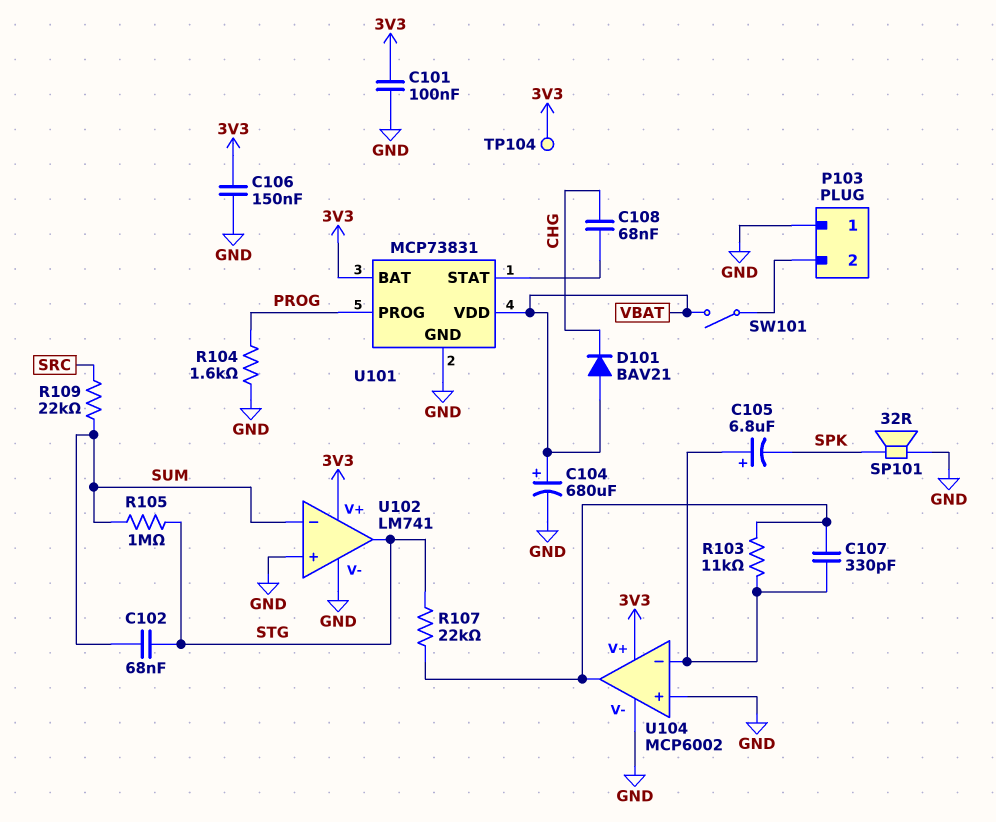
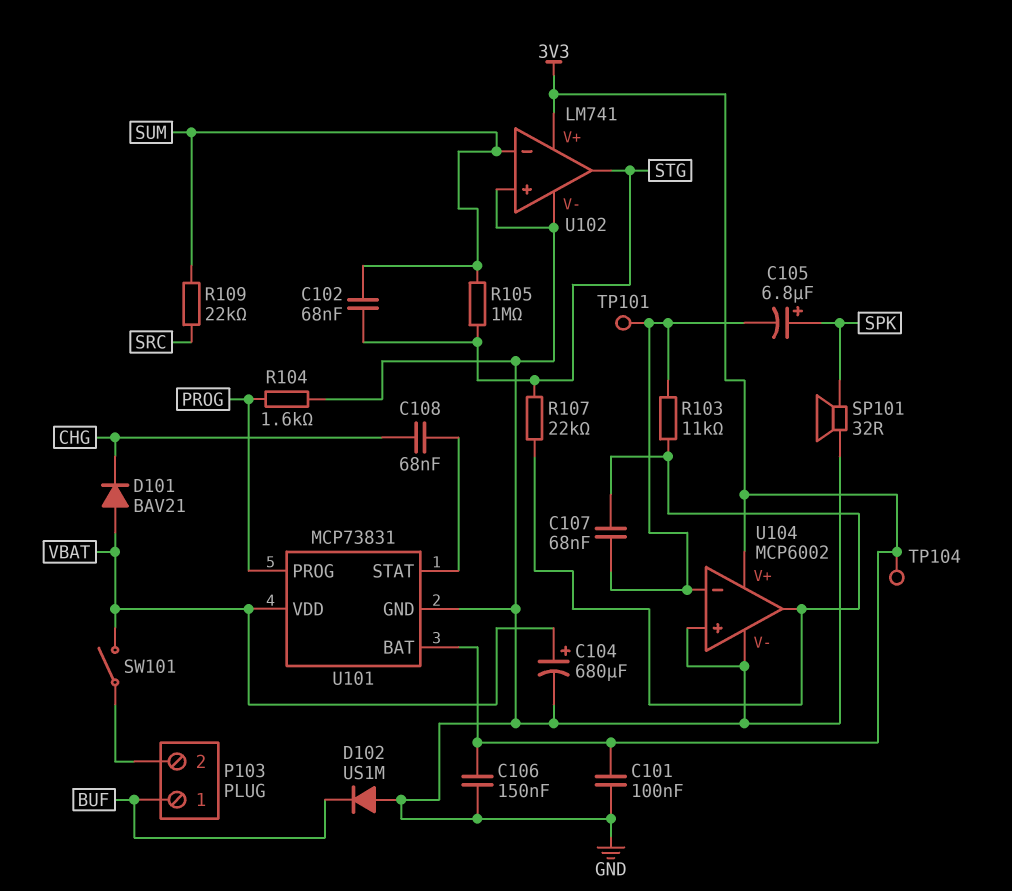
C105: 6.8uF (plus U104/in-, minus SPK) -> 6.8uF (plus SPK, minus U104/in-)
C107: 330pF (U104/in-, U104/out) -> 68nF (U104/in-, U104/out)
D102: none -> diode US1M (A GND, K BUF)
P103 pin 1: GND -> BUF
TP101: none -> test point (U104/in-)

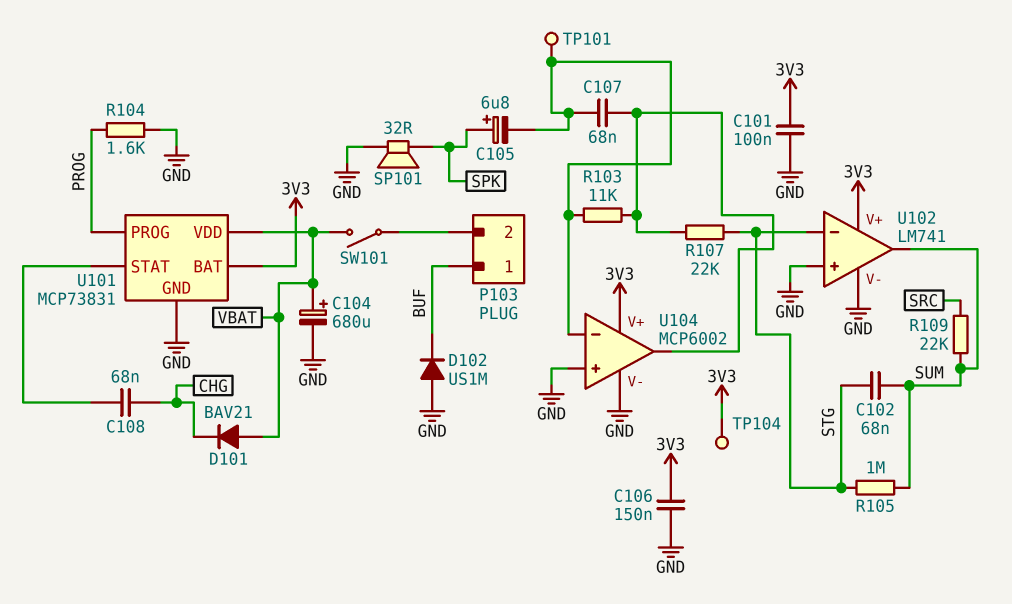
U102 pin in-: SUM -> STG
U102 pin out: STG -> SUM

